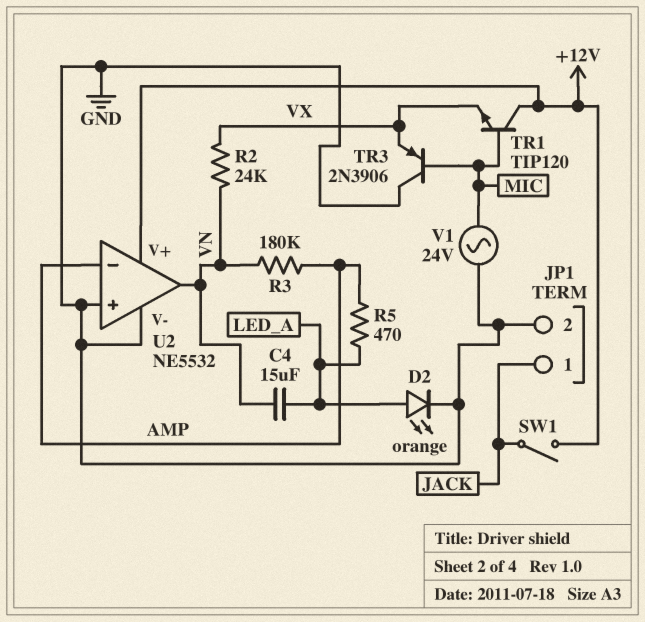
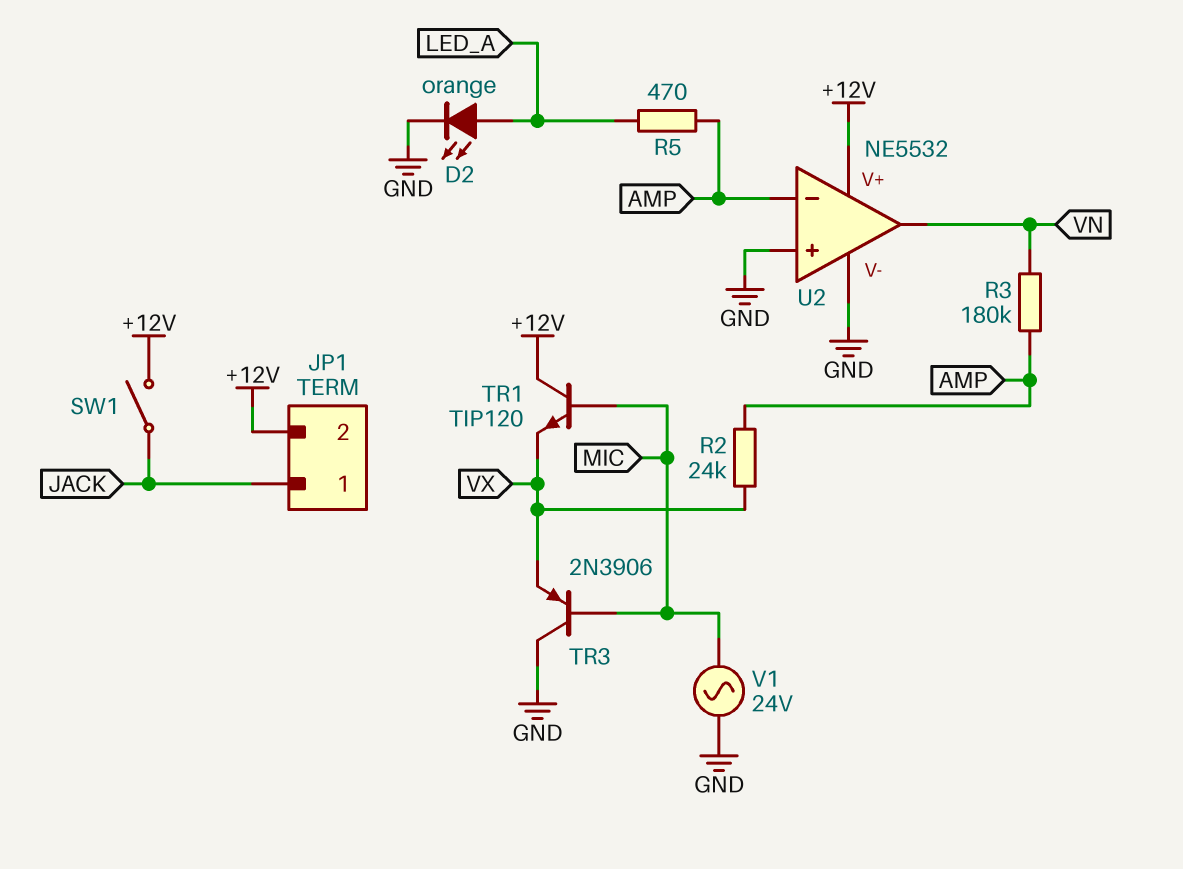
C4: 15uF (LED_A, VN) -> none
JP1 pin 2: GND -> +12V
R2: 24k (VN, VX) -> 24k (AMP, VX)

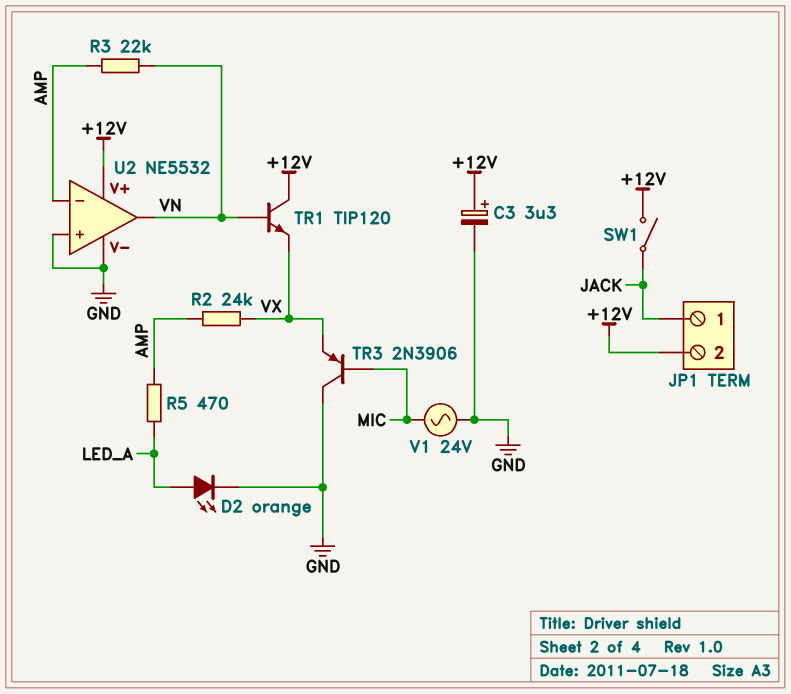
C3: none -> 3.3uF (plus +12V, minus GND)
R3: 180k (AMP, VN) -> 22k (AMP, VN)
TR1: NPN TIP120 (B MIC, C +12V, E VX) -> NPN TIP120 (B VN, C +12V, E VX)

